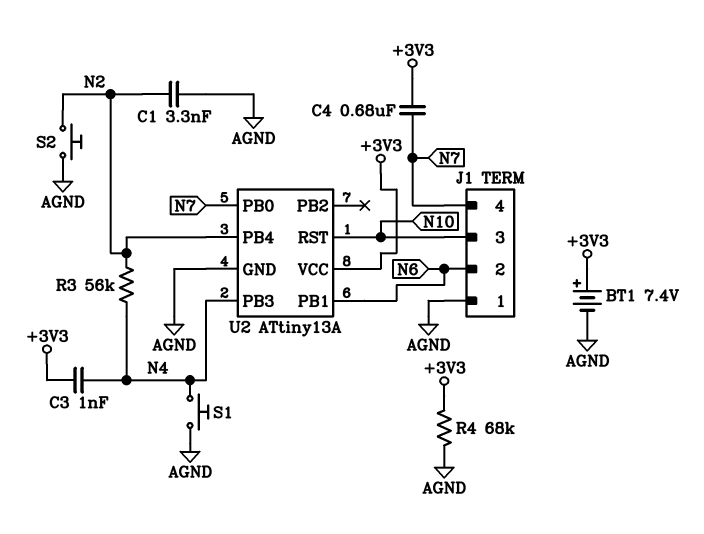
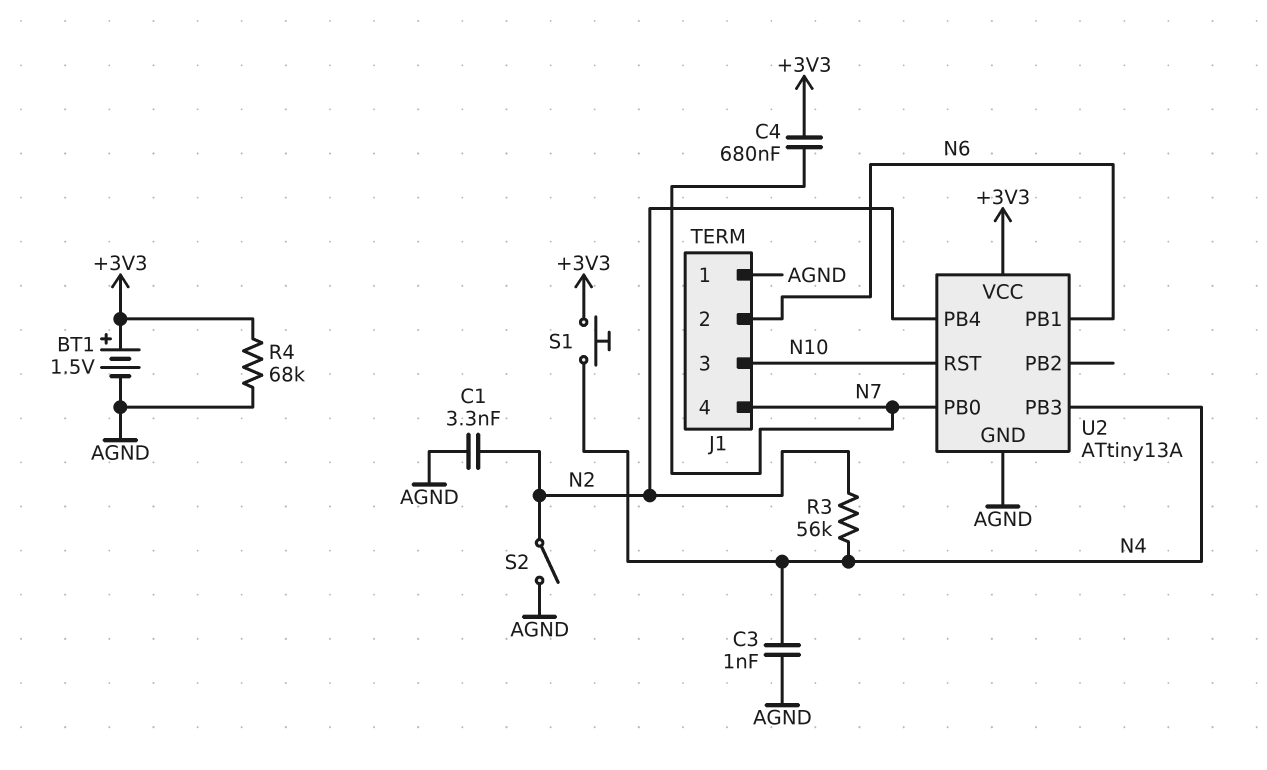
BT1: 7.4V (plus +3V3, minus AGND) -> 1.5V (plus +3V3, minus AGND)
C3: 1nF (+3V3, N4) -> 1nF (AGND, N4)
S1: button (AGND, N4) -> button (+3V3, N4)
S2: button (AGND, N2) -> switch (AGND, N2)

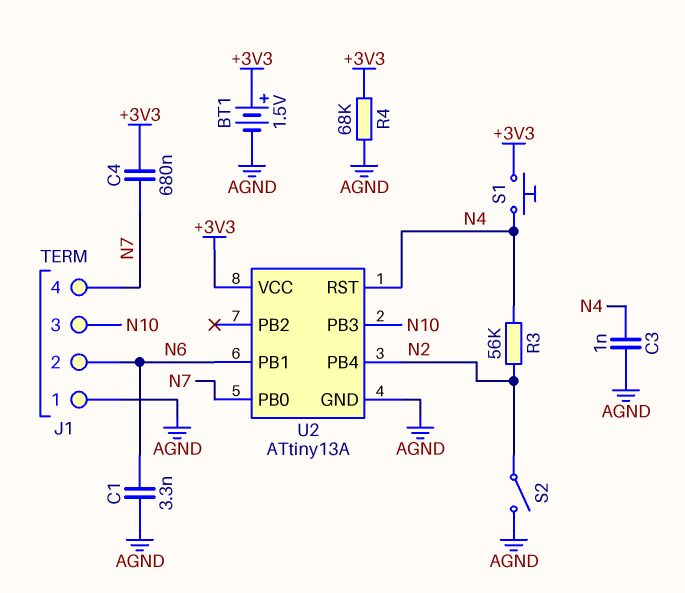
C1: 3.3nF (AGND, N2) -> 3.3nF (AGND, N6)
U2 pin PB3: N4 -> N10
U2 pin RST: N10 -> N4

